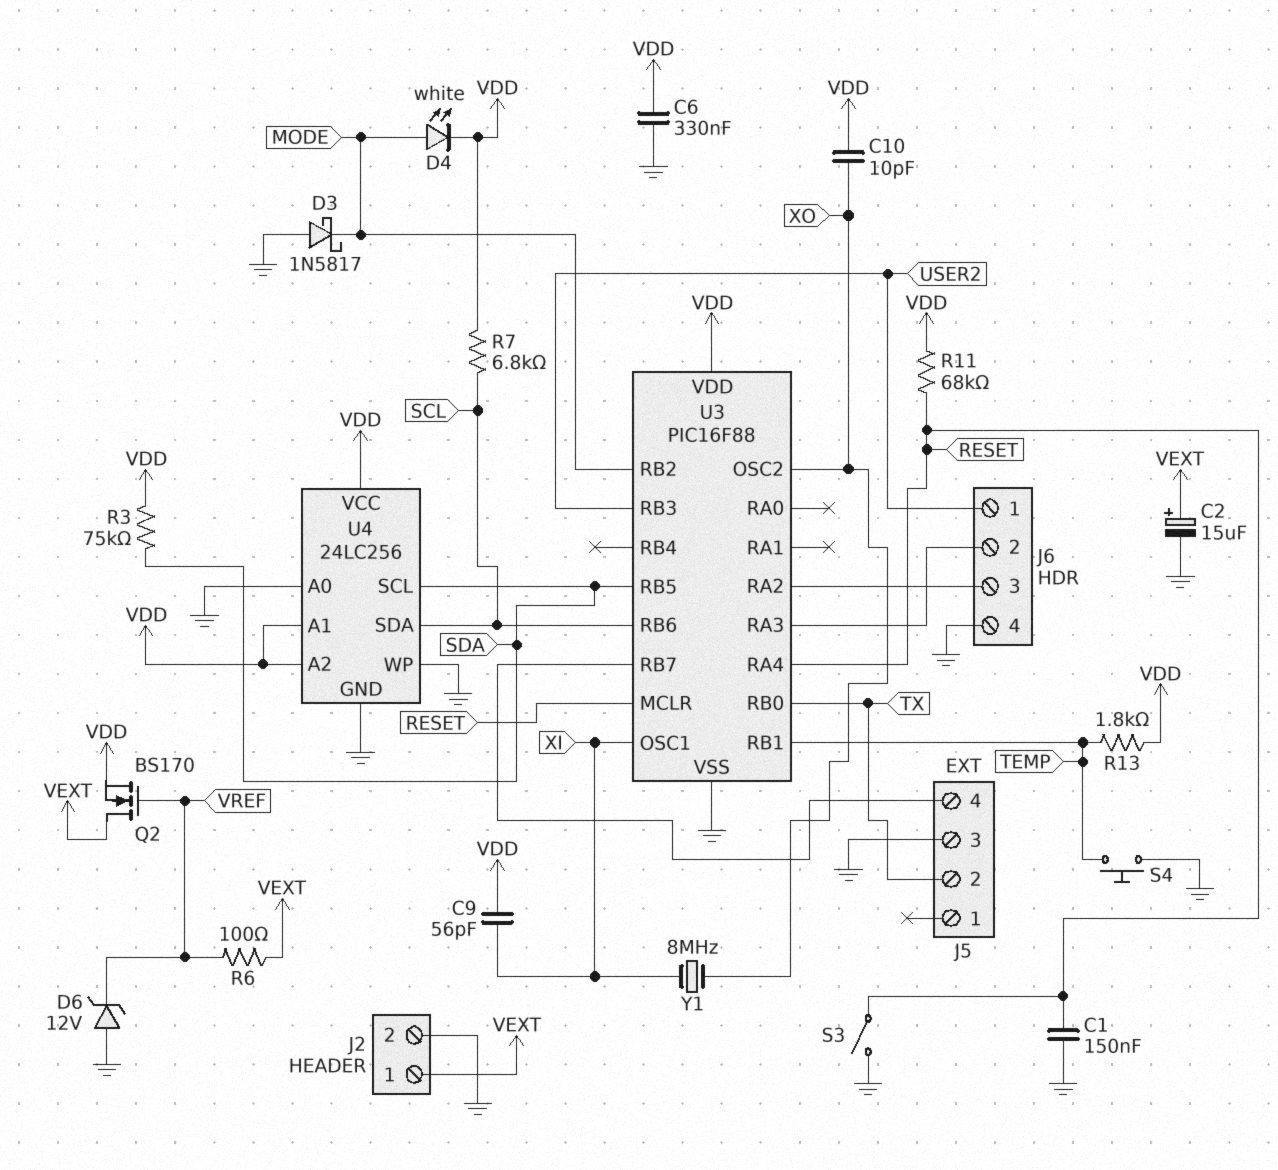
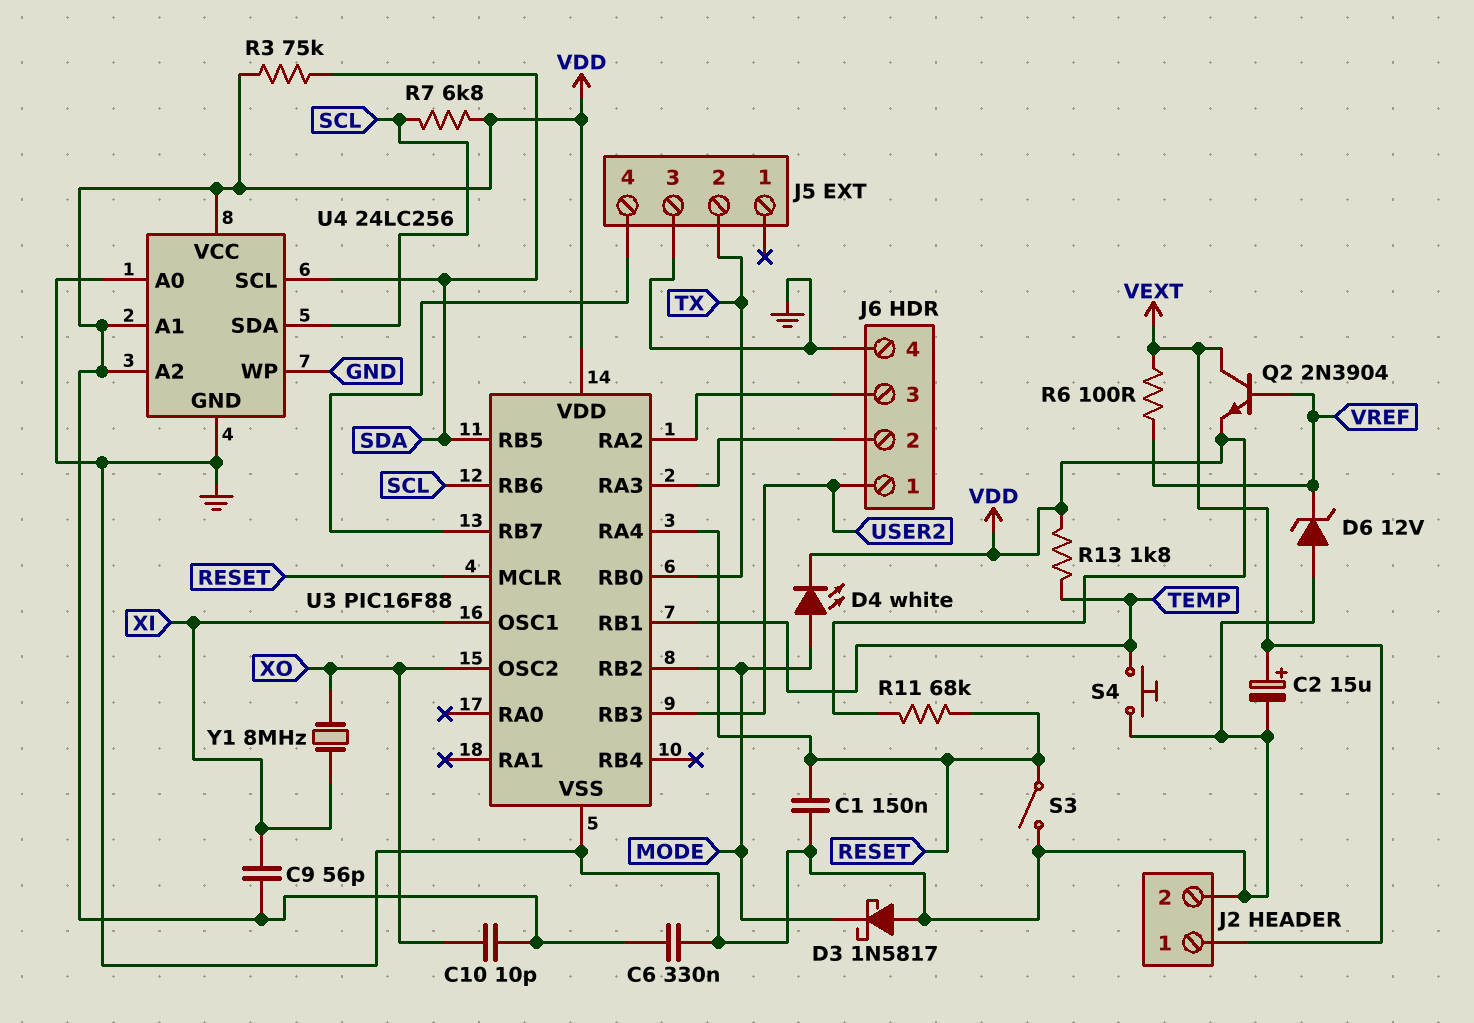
Q2: NMOS BS170 (G VREF, D VEXT, S VDD) -> NPN 2N3904 (B VREF, C VEXT, E VDD)

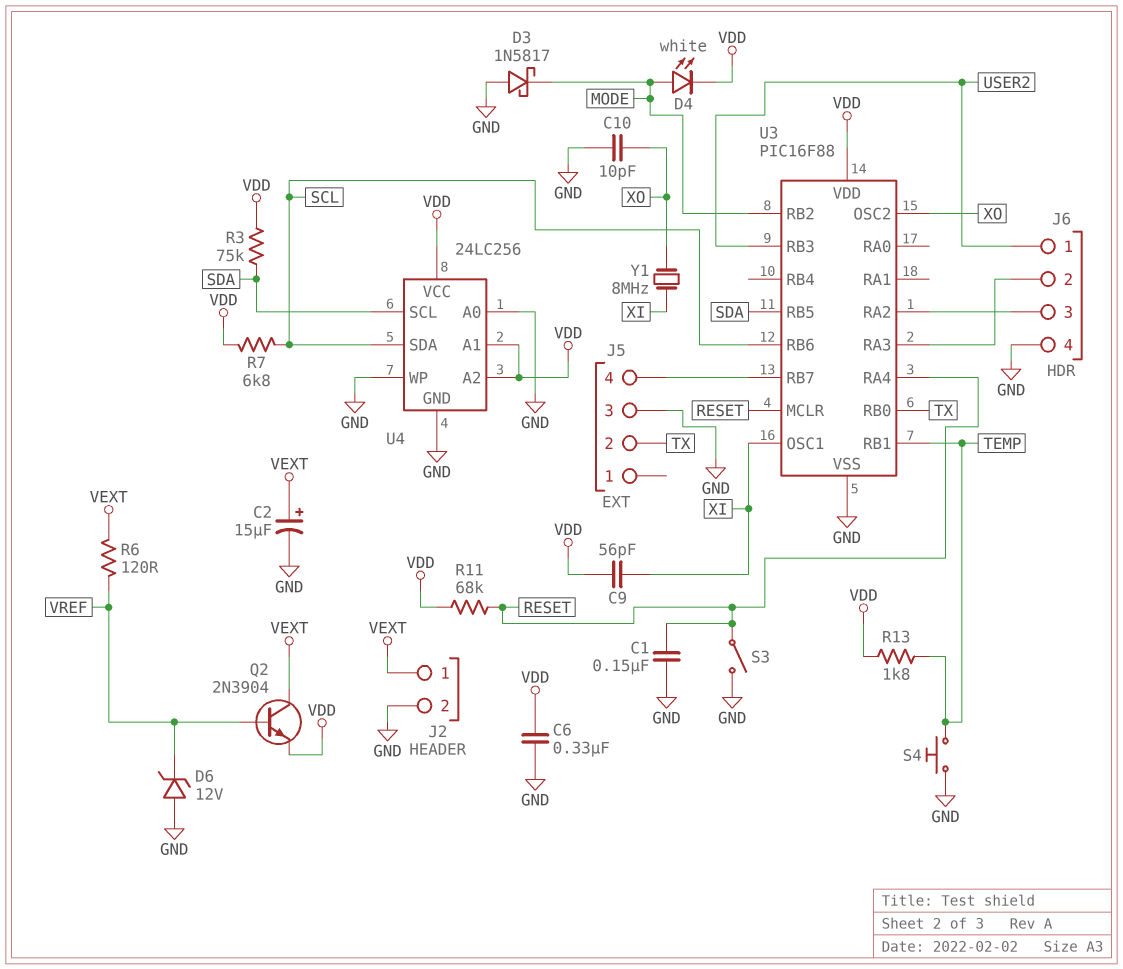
C10: 10pF (VDD, XO) -> 10pF (GND, XO)
R6: 100 (VEXT, VREF) -> 120 (VEXT, VREF)

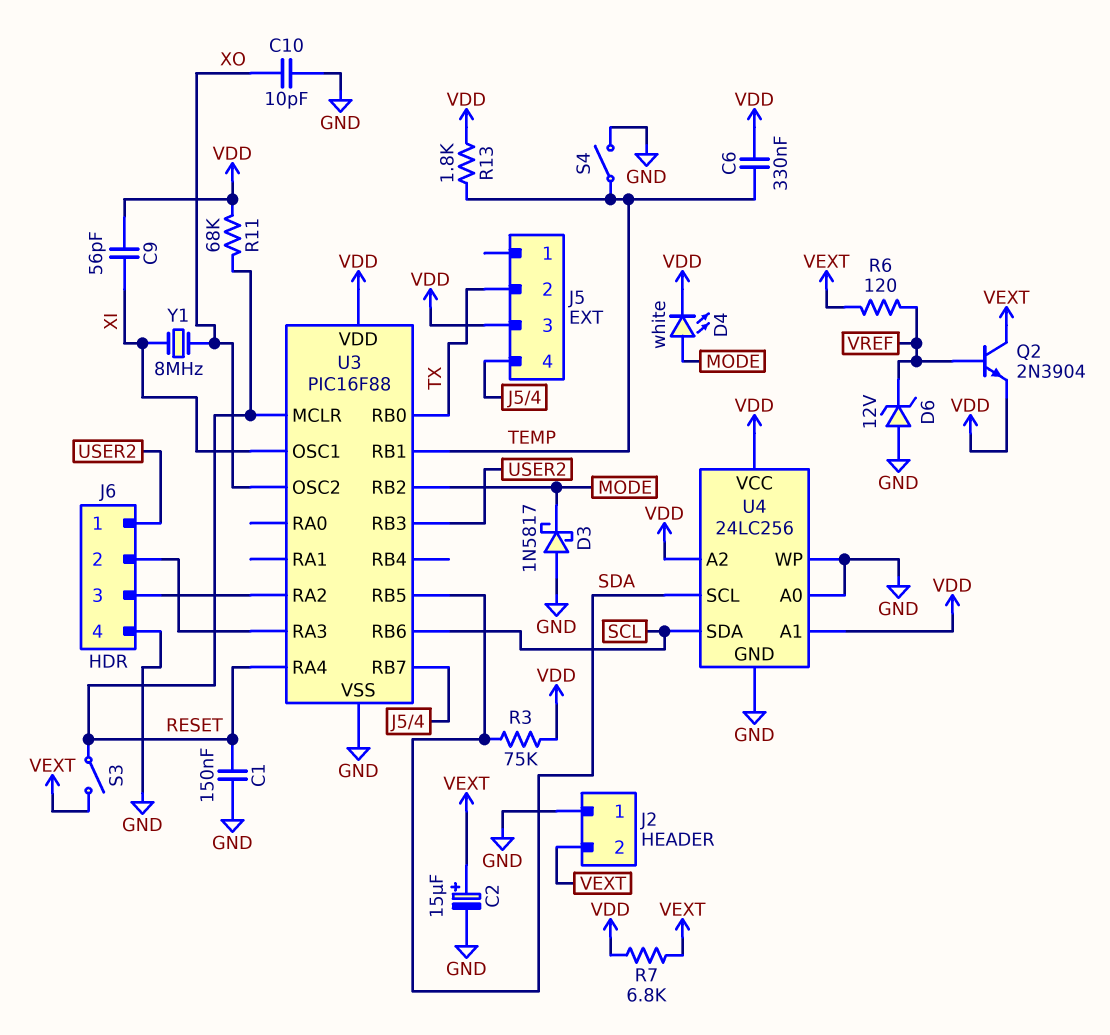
C6: 330nF (GND, VDD) -> 330nF (TEMP, VDD)
J2 pin 1: VEXT -> GND
J2 pin 2: GND -> VEXT
J5 pin 3: GND -> VDD
R7: 6.8k (SCL, VDD) -> 6.8k (VDD, VEXT)
S3: switch (GND, RESET) -> switch (RESET, VEXT)
S4: button (GND, TEMP) -> switch (GND, TEMP)

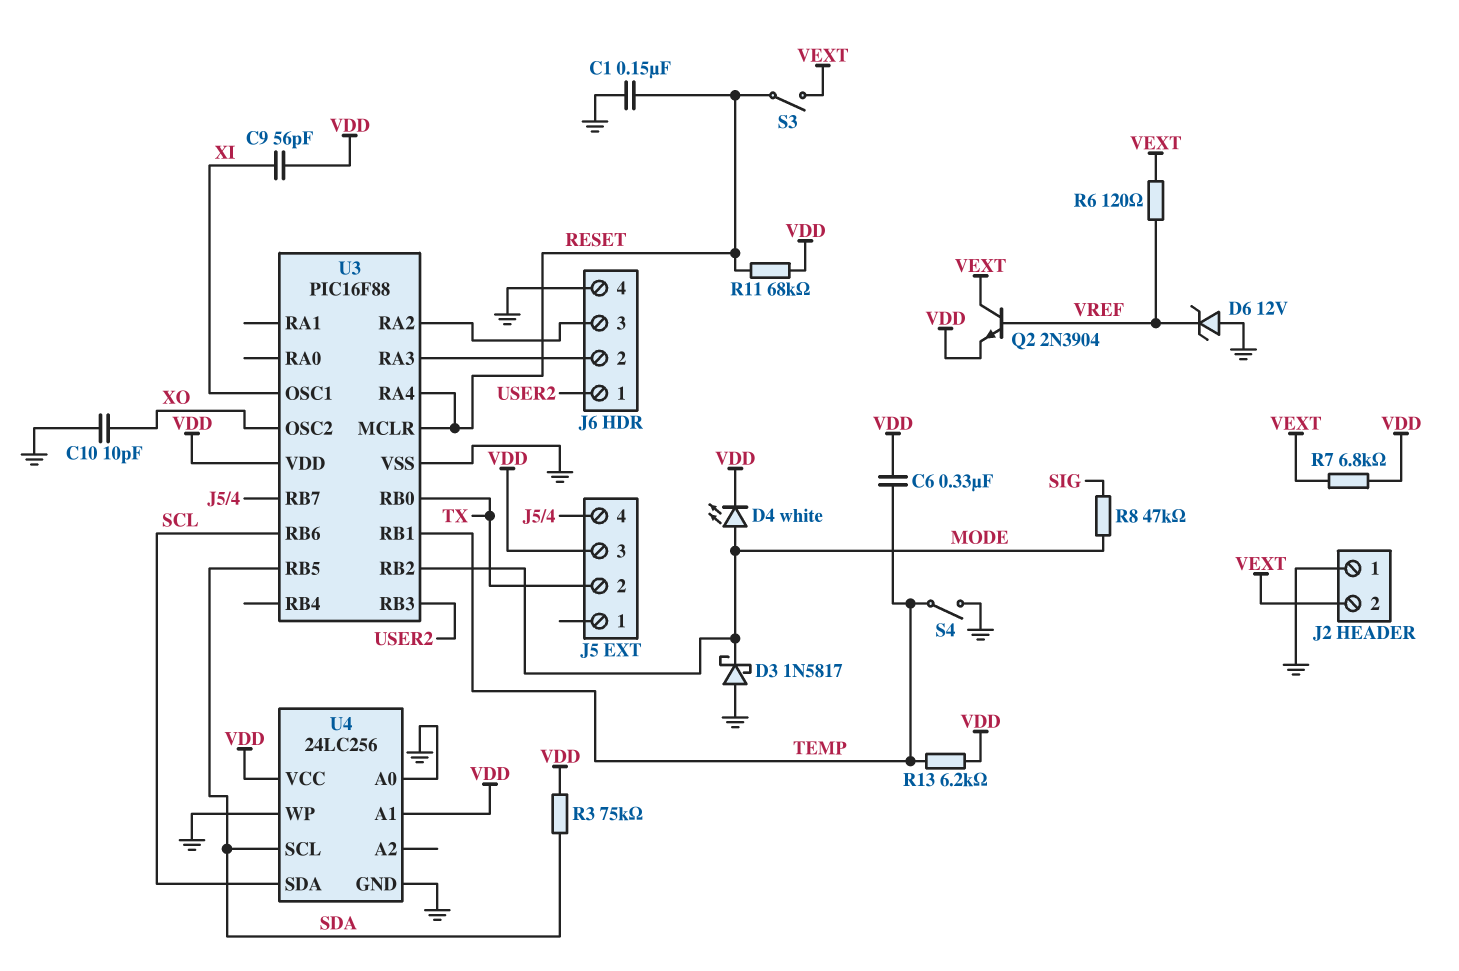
C2: 15uF (plus VEXT, minus GND) -> none
R8: none -> 47k (MODE, SIG)
R13: 1.8k (TEMP, VDD) -> 6.2k (TEMP, VDD)
U4 pin A2: VDD -> none
Y1: 8MHz (XI, XO) -> none

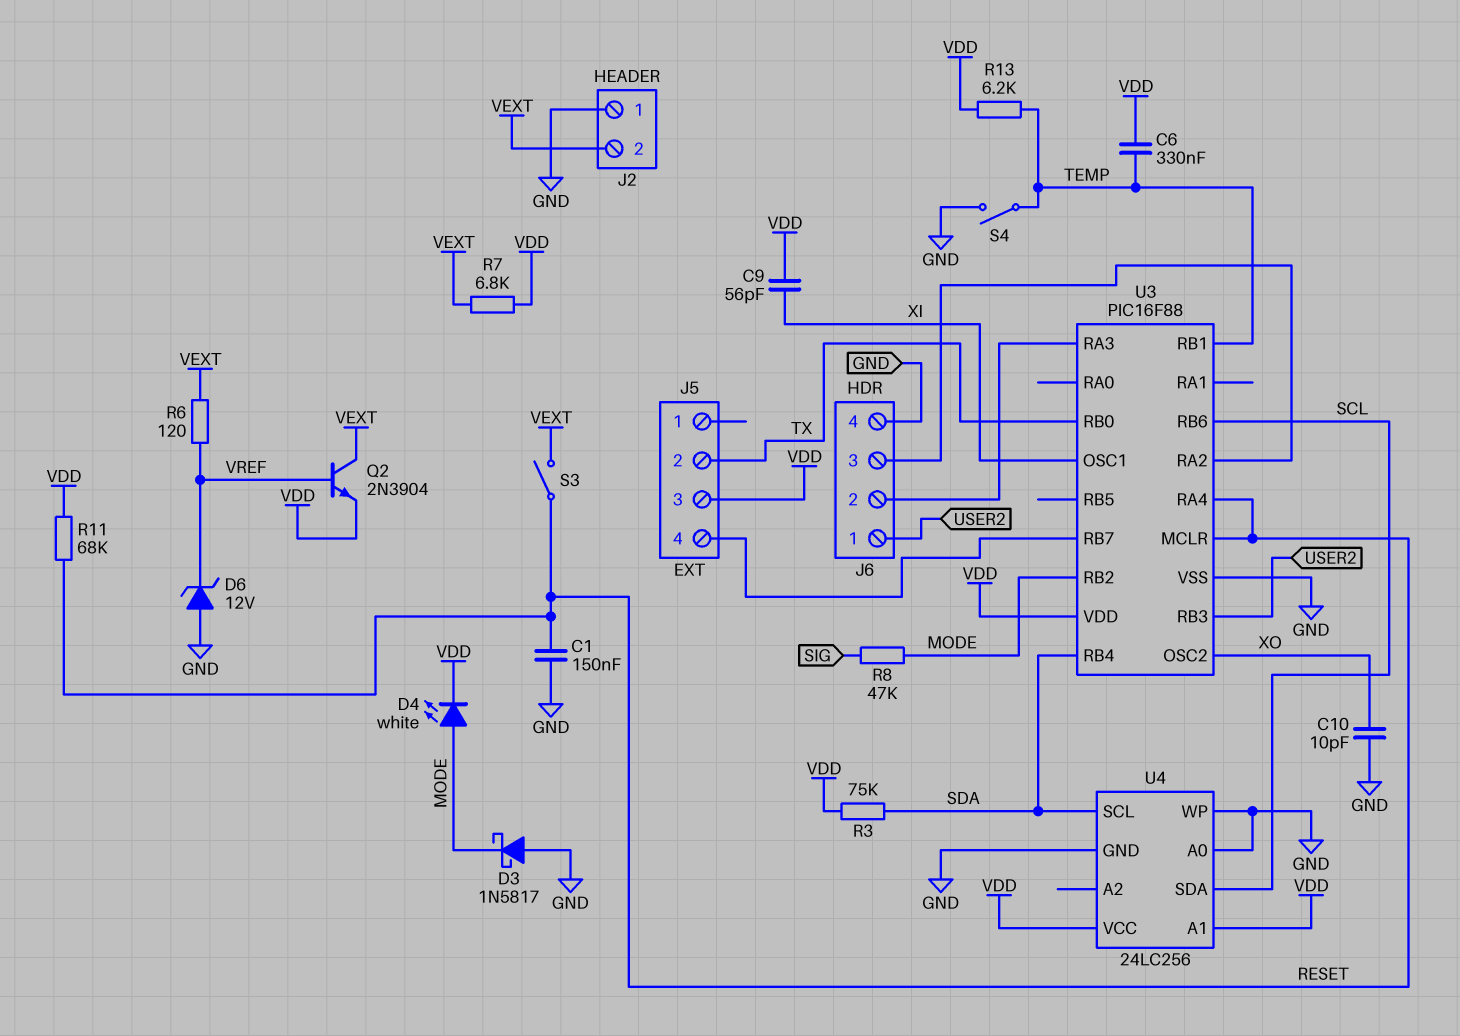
U3 pin RB4: none -> SDA
U3 pin RB5: SDA -> none

